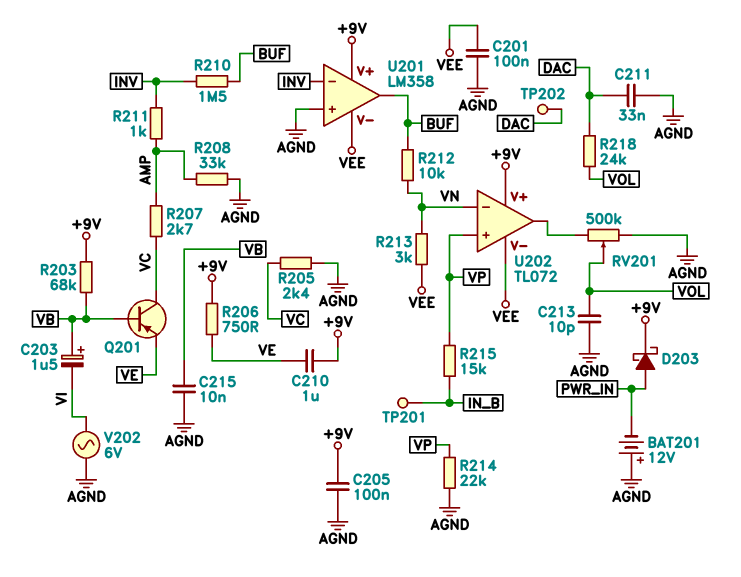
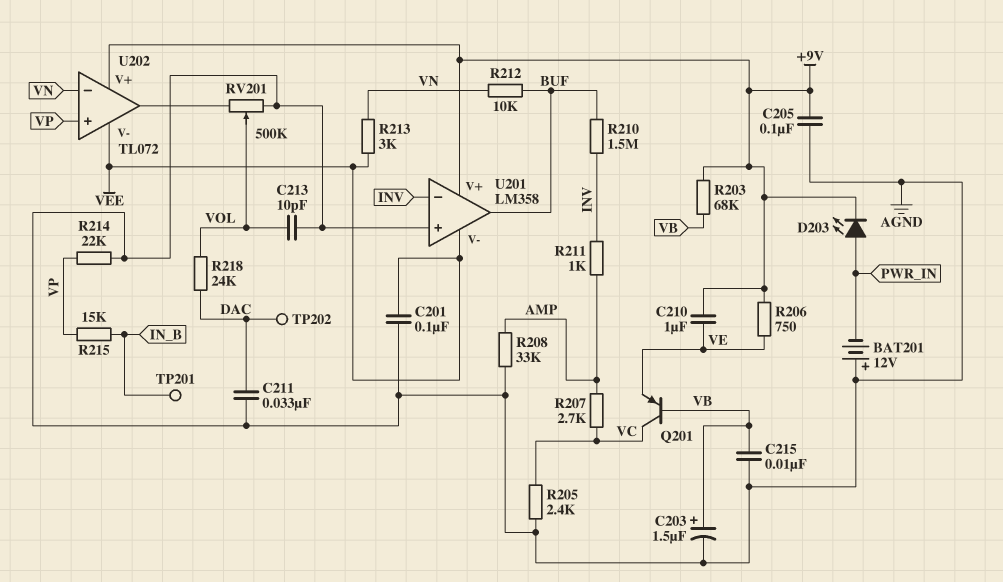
C203: 1.5uF (plus VB, minus VI) -> 1.5uF (plus VB, minus AGND)
D203: schottky (A PWR_IN, K +9V) -> LED (A PWR_IN, K +9V)
V202: AC 6V (AGND, VI) -> none

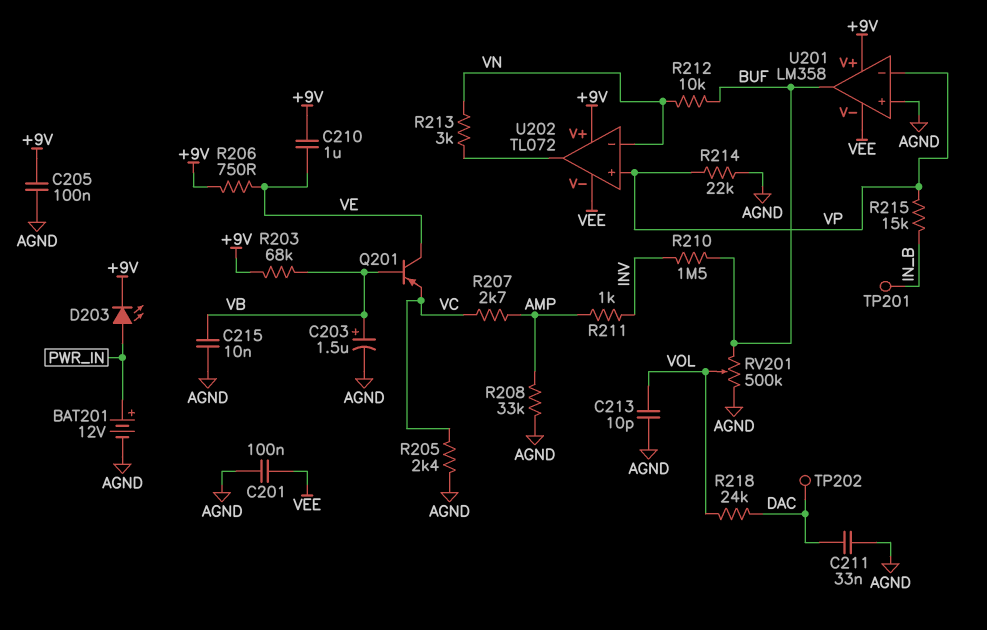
BAT201: 12V (plus AGND, minus PWR_IN) -> 12V (plus PWR_IN, minus AGND)
Q201: PNP (B VB, C VC, E VE) -> PNP (B VB, C VE, E VC)
R213: 3k (VEE, VN) -> 3k (U202/out, VN)
RV201: 500k (AGND, U202/out, wiper VOL) -> 500k (AGND, BUF, wiper VOL)
U201 pin in-: INV -> VP

